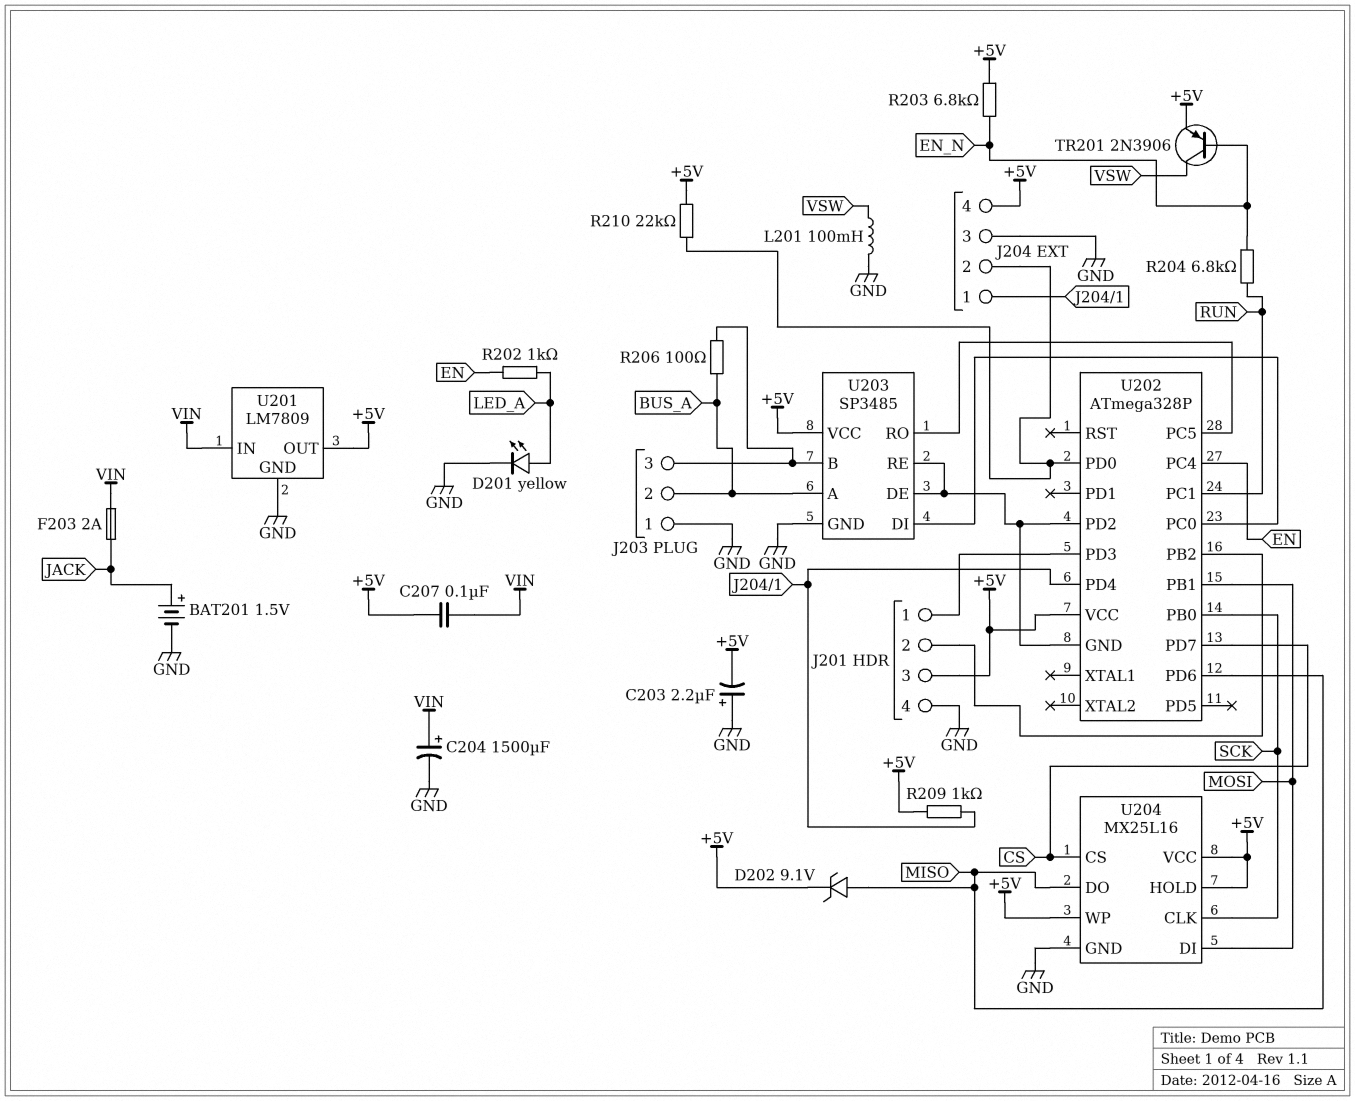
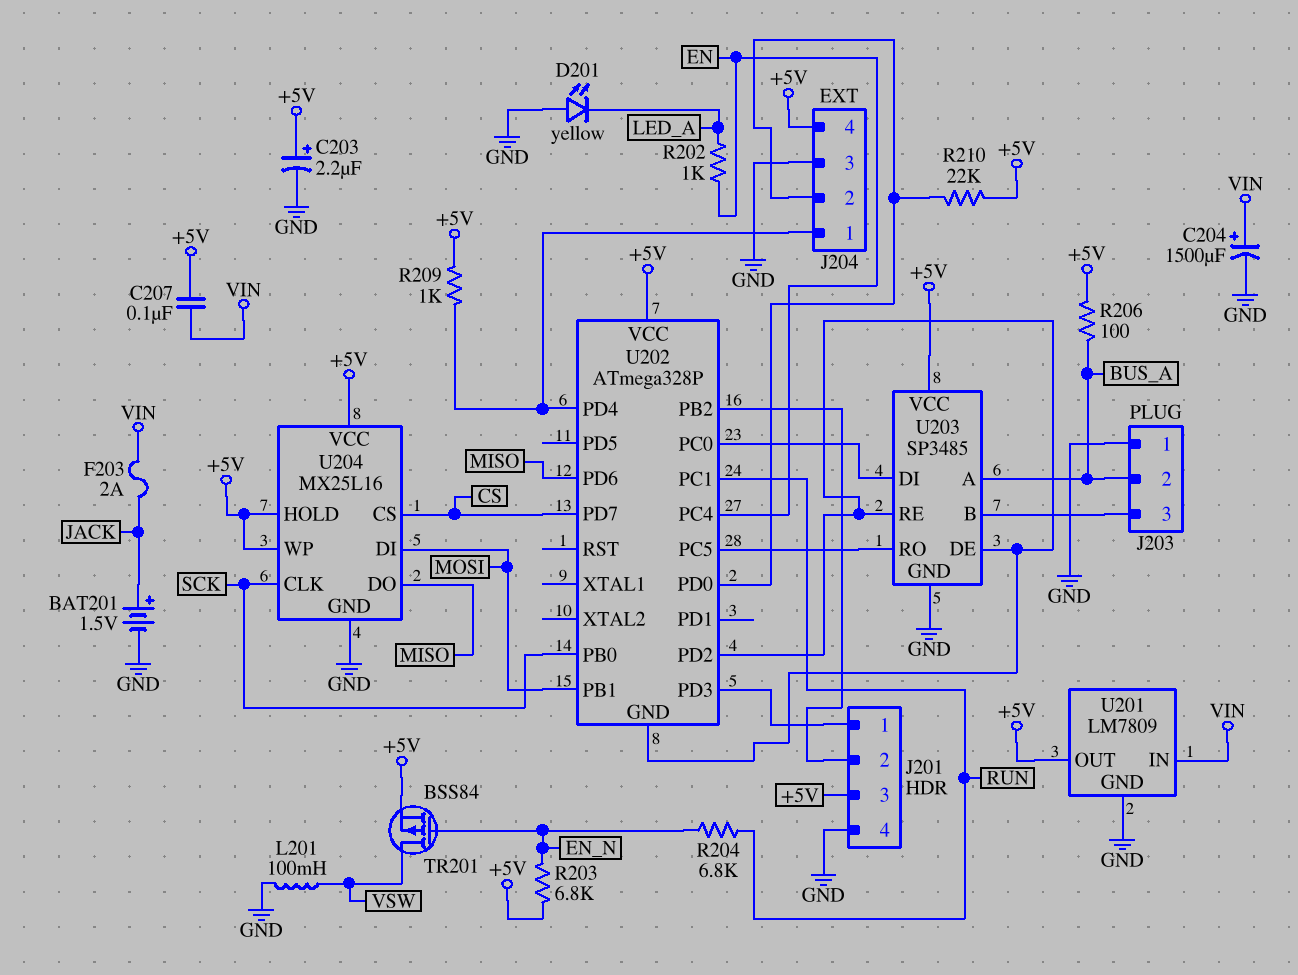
C203: 2.2uF (plus GND, minus +5V) -> 2.2uF (plus +5V, minus GND)
D201: LED yellow (A LED_A, K GND) -> LED yellow (A GND, K LED_A)
D202: zener 9.1V (A MISO, K +5V) -> none
R206: 100 (BUS_A, J203/3) -> 100 (+5V, BUS_A)
TR201: PNP 2N3906 (B EN_N, C VSW, E +5V) -> PMOS BSS84 (G EN_N, D VSW, S +5V)

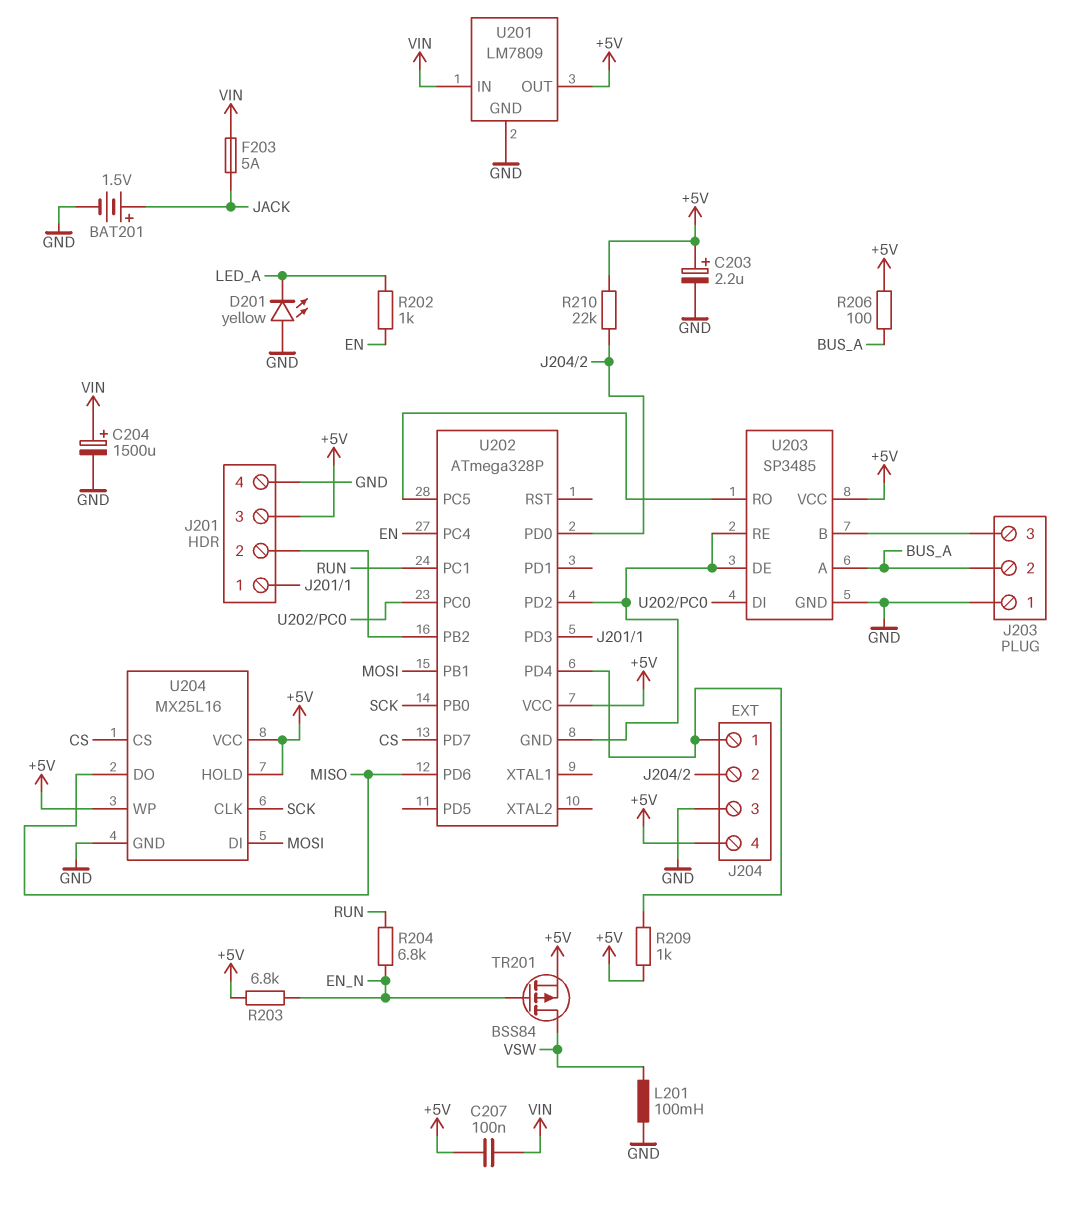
F203: 2A (JACK, VIN) -> 5A (JACK, VIN)

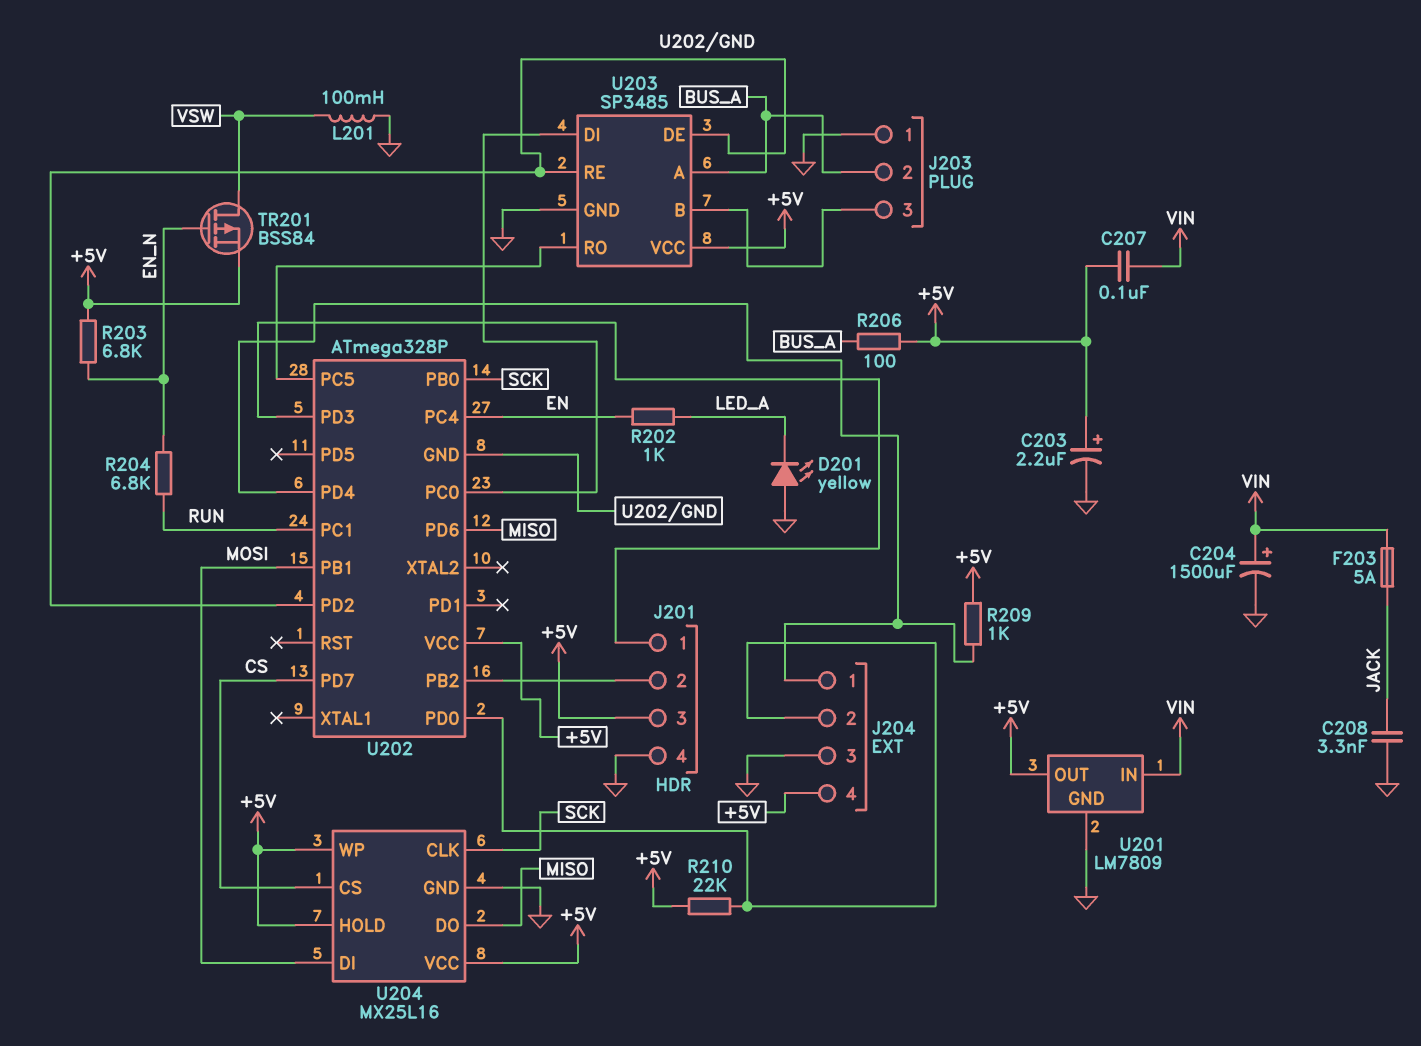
BAT201: 1.5V (plus JACK, minus GND) -> none
C208: none -> 3.3nF (GND, JACK)

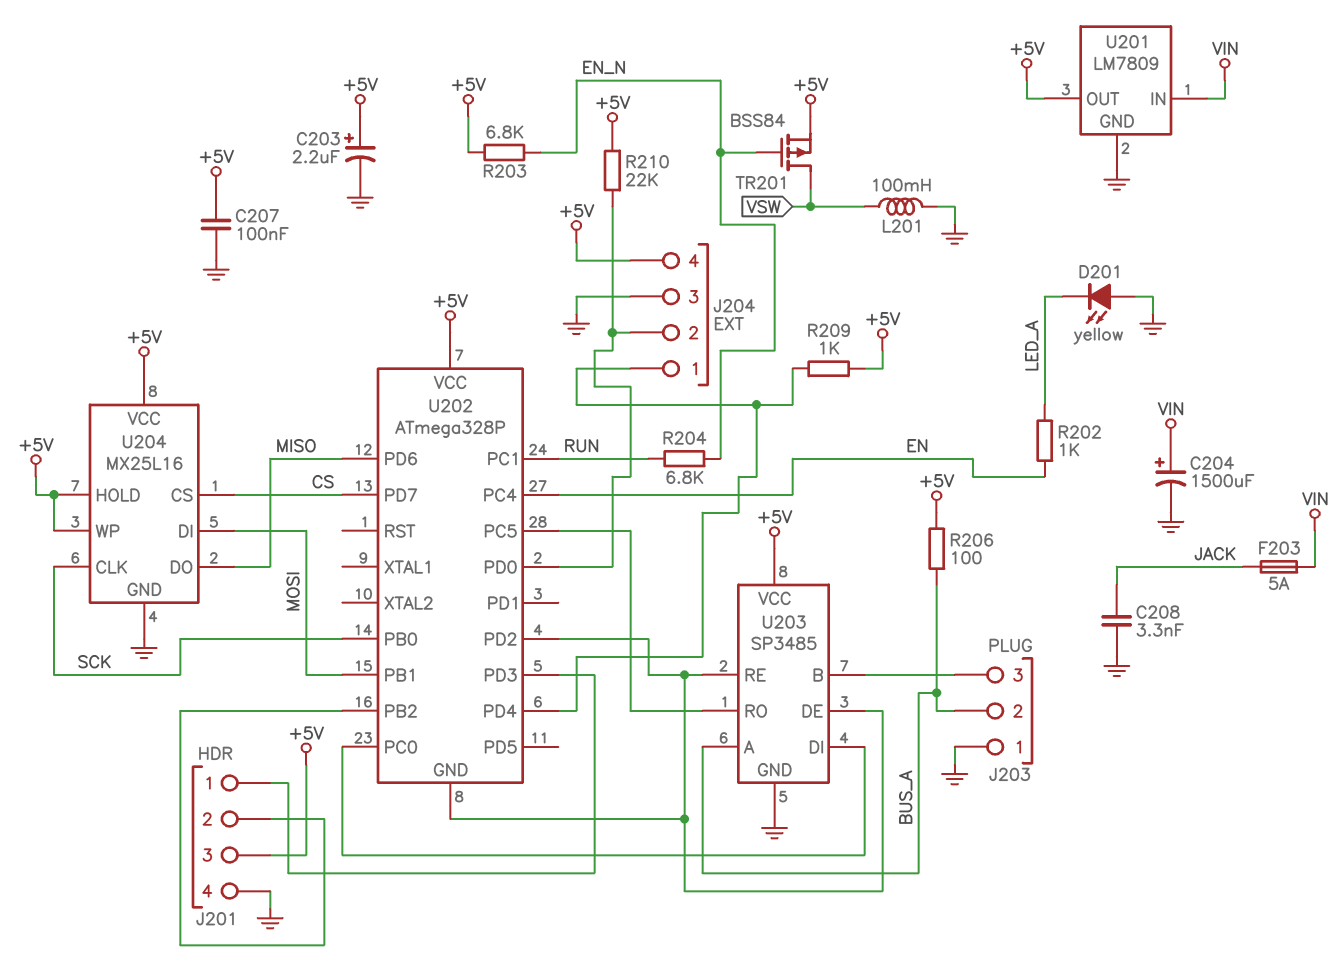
C207: 100nF (+5V, VIN) -> 100nF (+5V, GND)

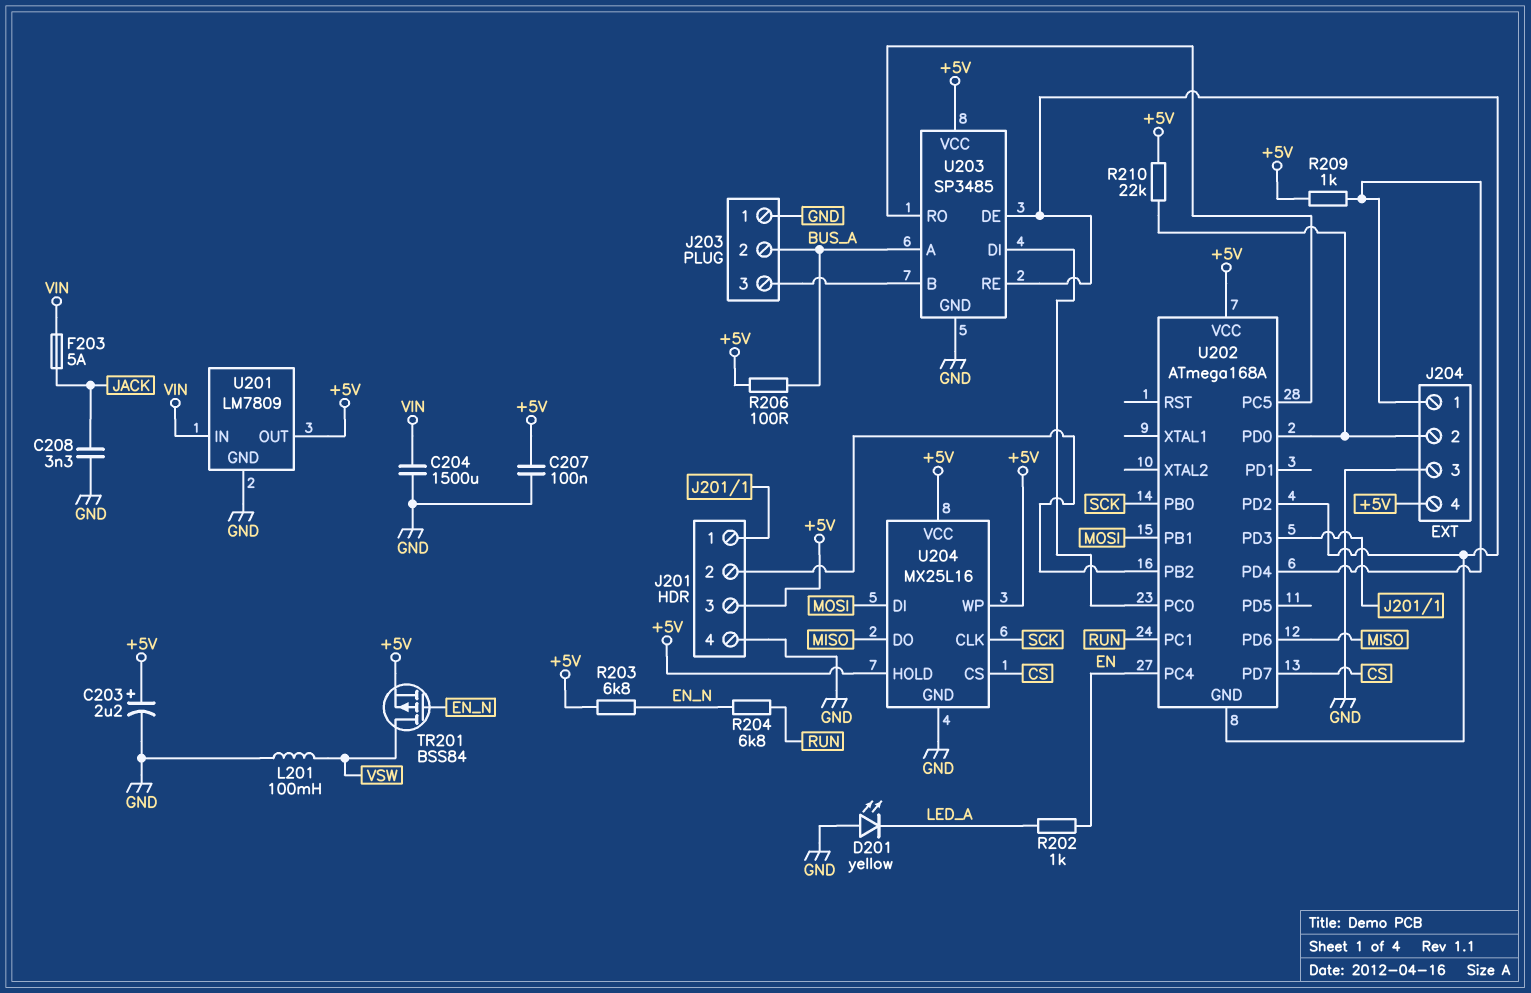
C204: 1500uF (plus VIN, minus GND) -> 1500uF (GND, VIN)
U202: ATmega328P -> ATmega168A

